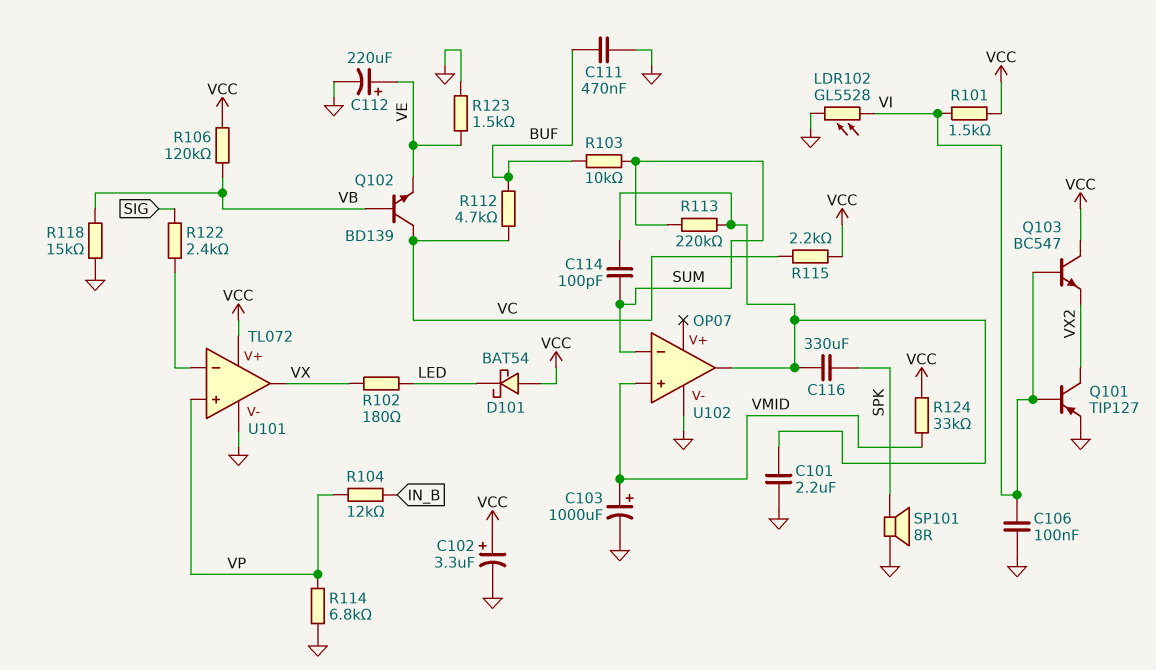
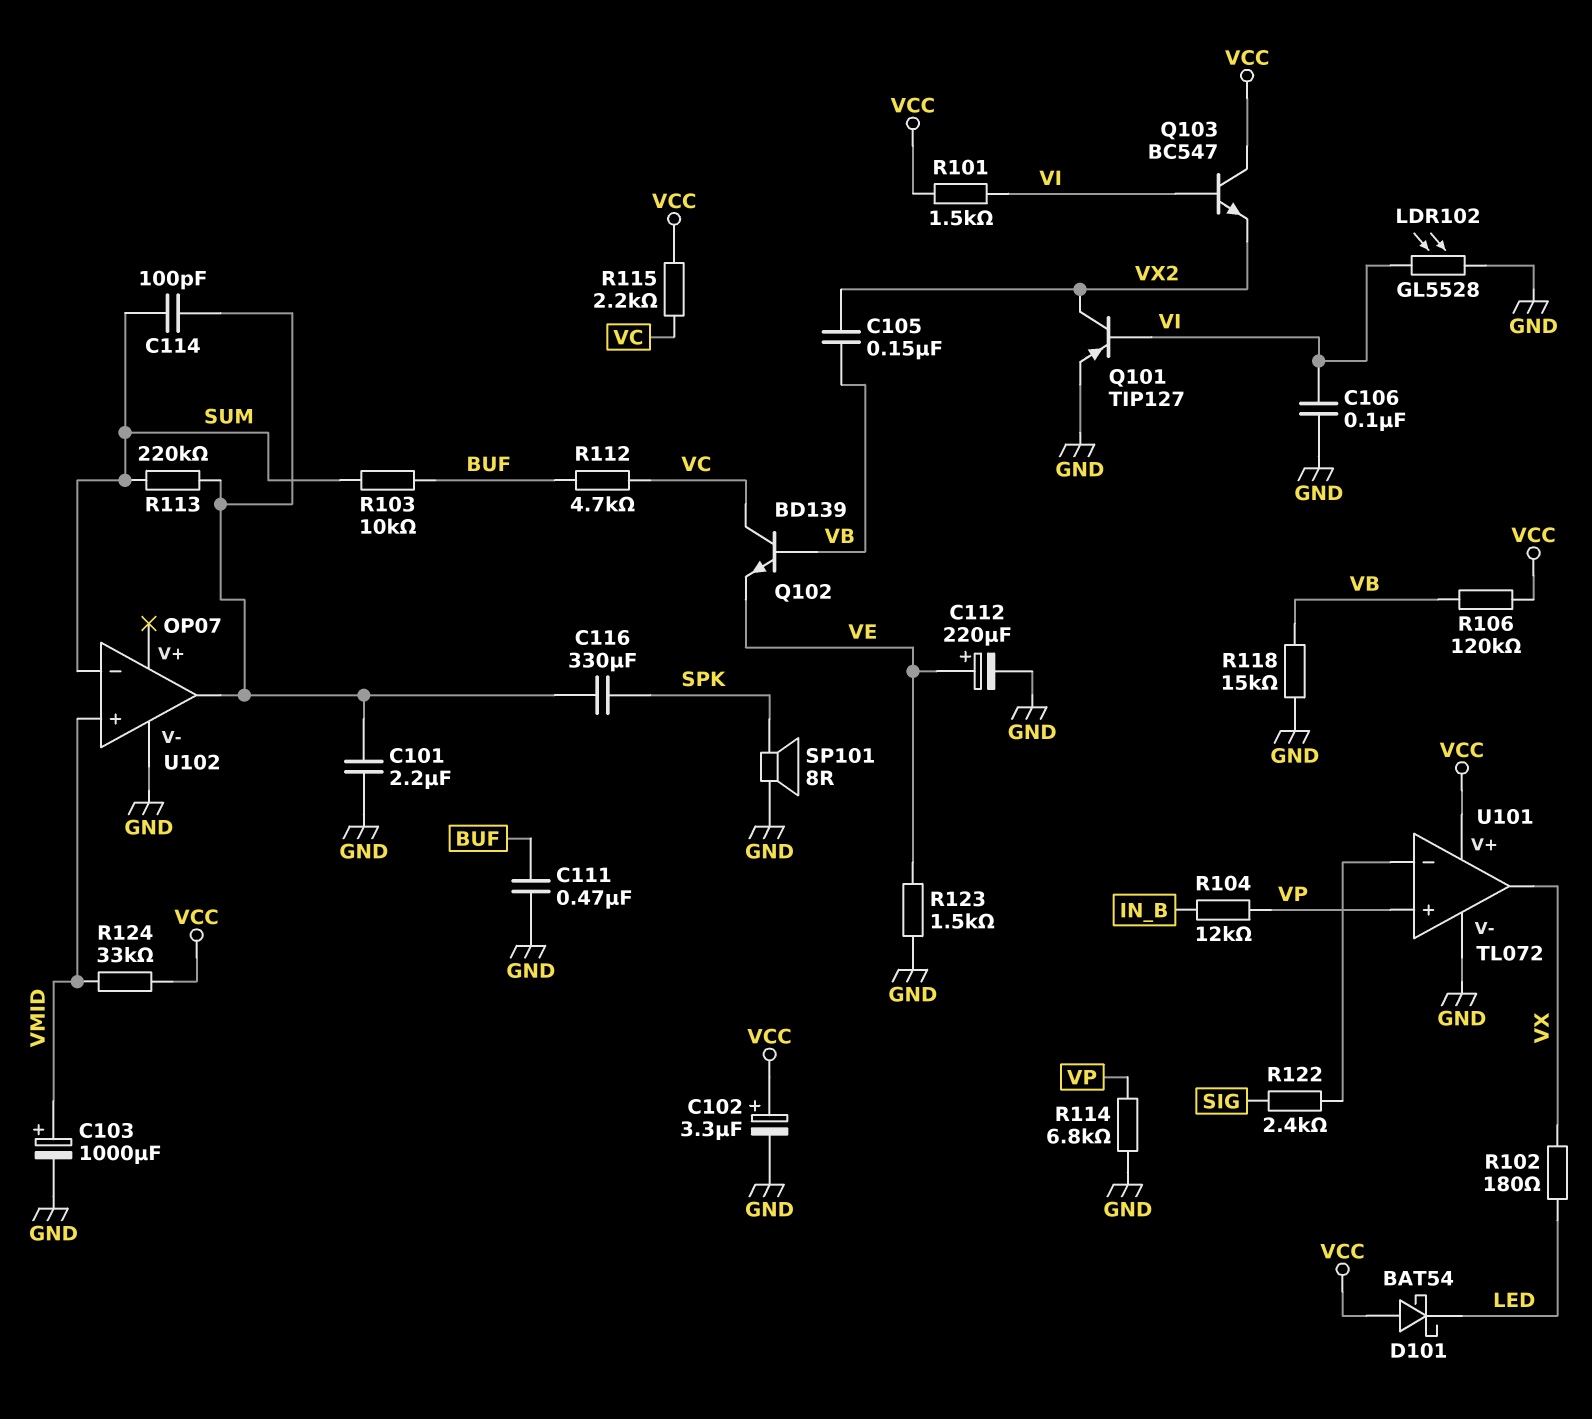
C105: none -> 150nF (VB, VX2)

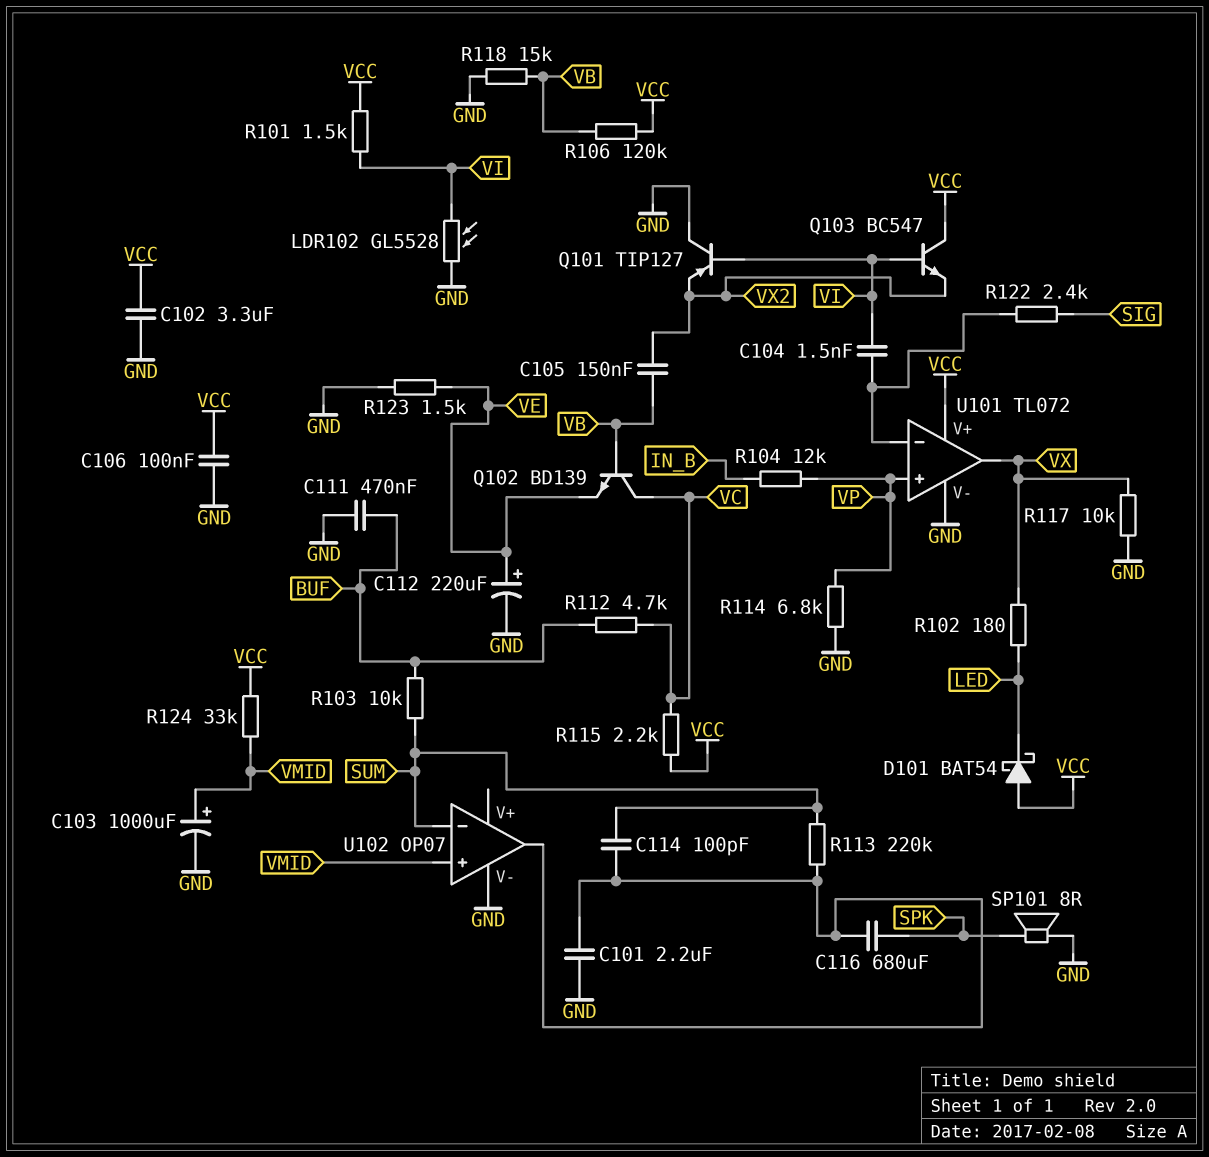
C102: 3.3uF (plus VCC, minus GND) -> 3.3uF (GND, VCC)
C104: none -> 1.5nF (U101/in-, VI)
C106: 100nF (GND, VI) -> 100nF (GND, VCC)
C116: 330uF (SPK, U102/out) -> 680uF (SPK, U102/out)
Q101: PNP TIP127 (B VI, C VX2, E GND) -> PNP TIP127 (B VI, C GND, E VX2)
R117: none -> 10k (GND, VX)

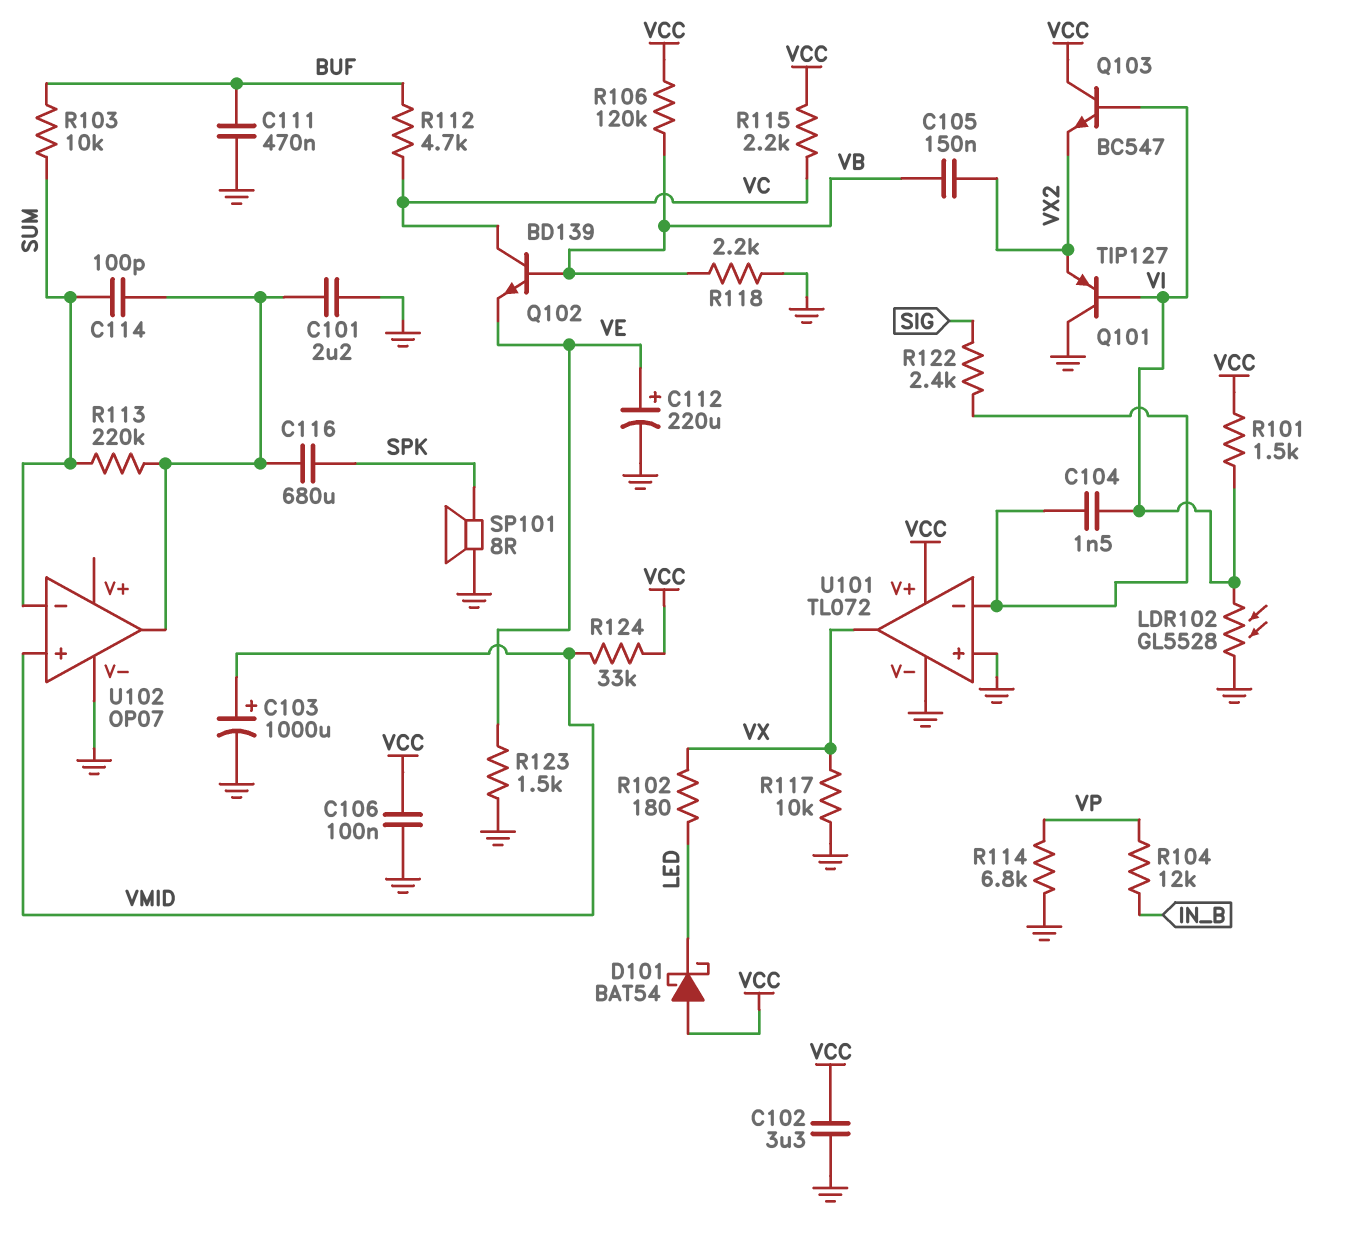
R118: 15k (GND, VB) -> 2.2k (GND, VB)
U101 pin in+: VP -> GND

